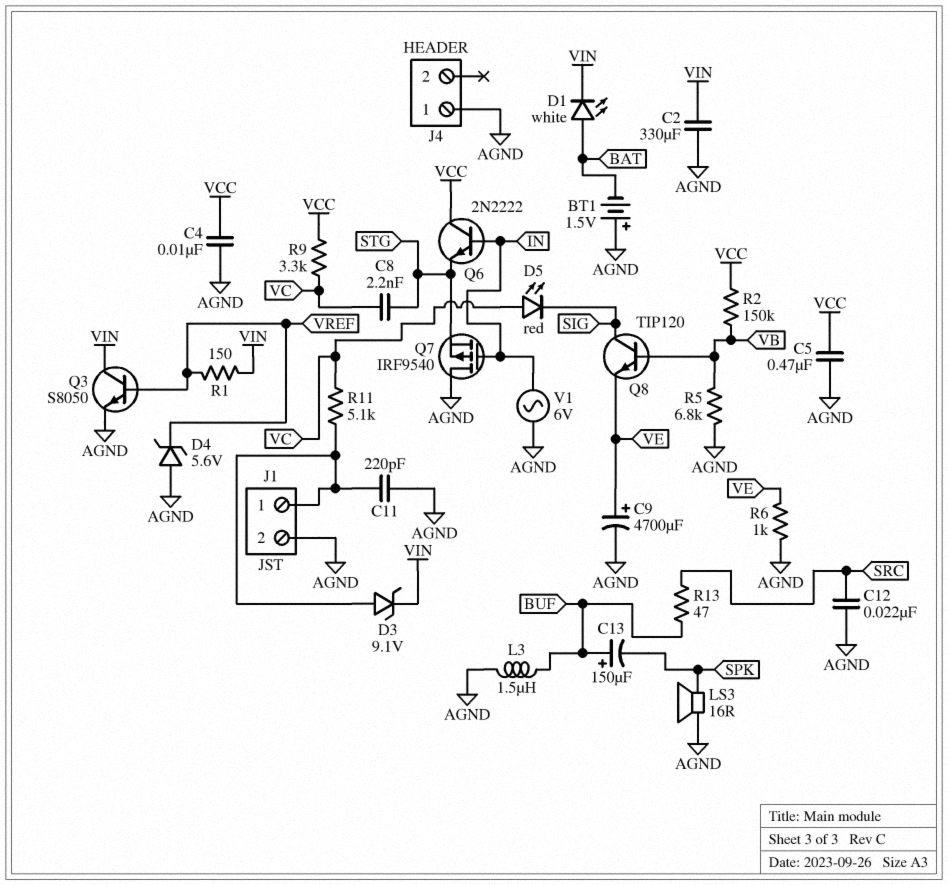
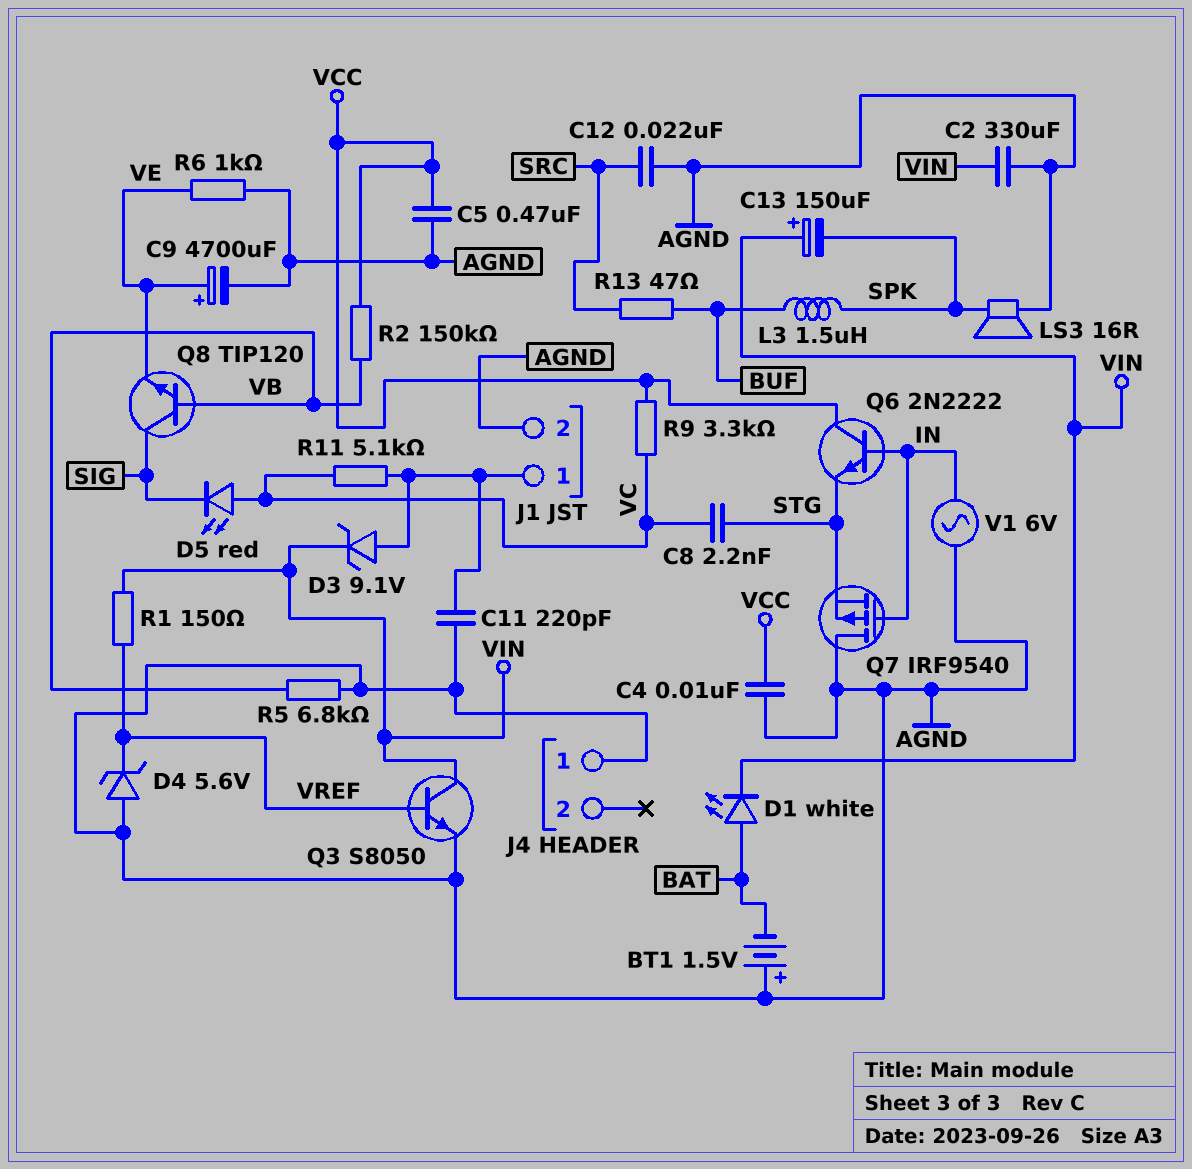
C13: 150uF (plus BUF, minus SPK) -> 150uF (plus VIN, minus SPK)
L3: 1.5uH (AGND, BUF) -> 1.5uH (BUF, SPK)

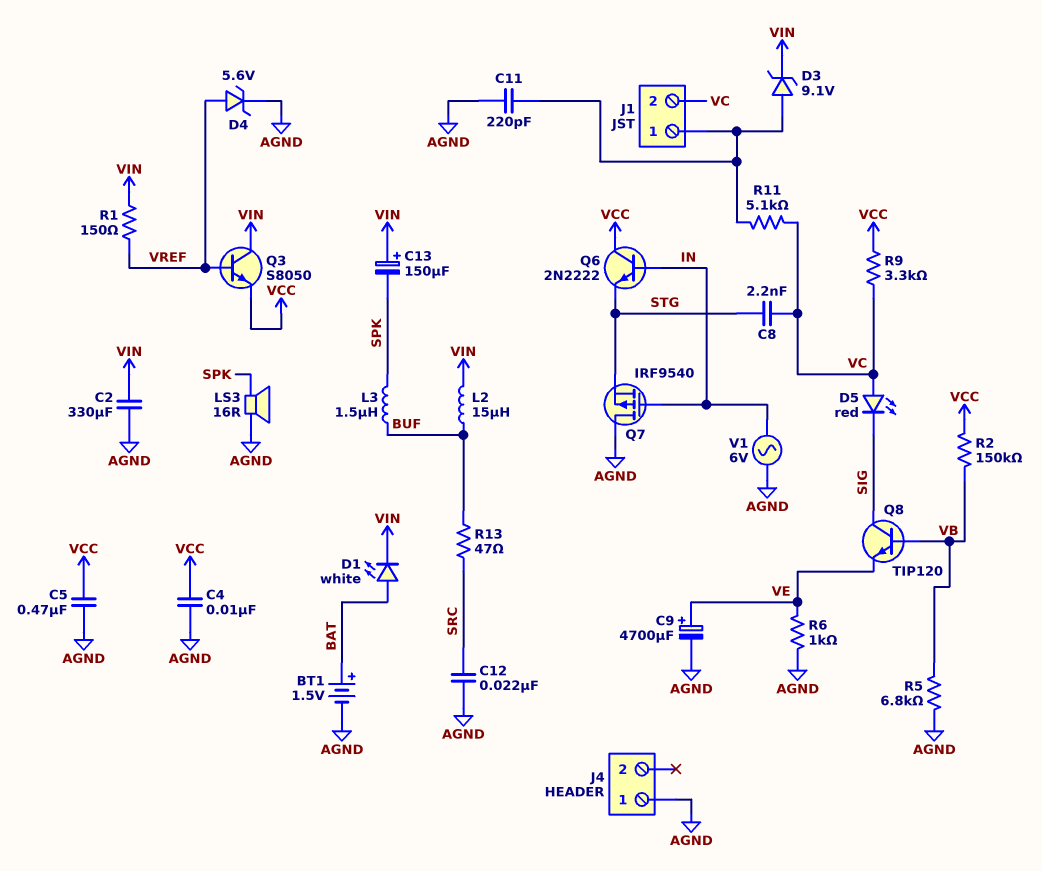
BT1: 1.5V (plus AGND, minus BAT) -> 1.5V (plus BAT, minus AGND)
D4: zener 5.6V (A AGND, K VREF) -> zener 5.6V (A VREF, K AGND)
J1 pin 2: AGND -> VC
L2: none -> 15uH (BUF, VIN)
Q3: NPN S8050 (B VREF, C VIN, E AGND) -> NPN S8050 (B VREF, C VIN, E VCC)

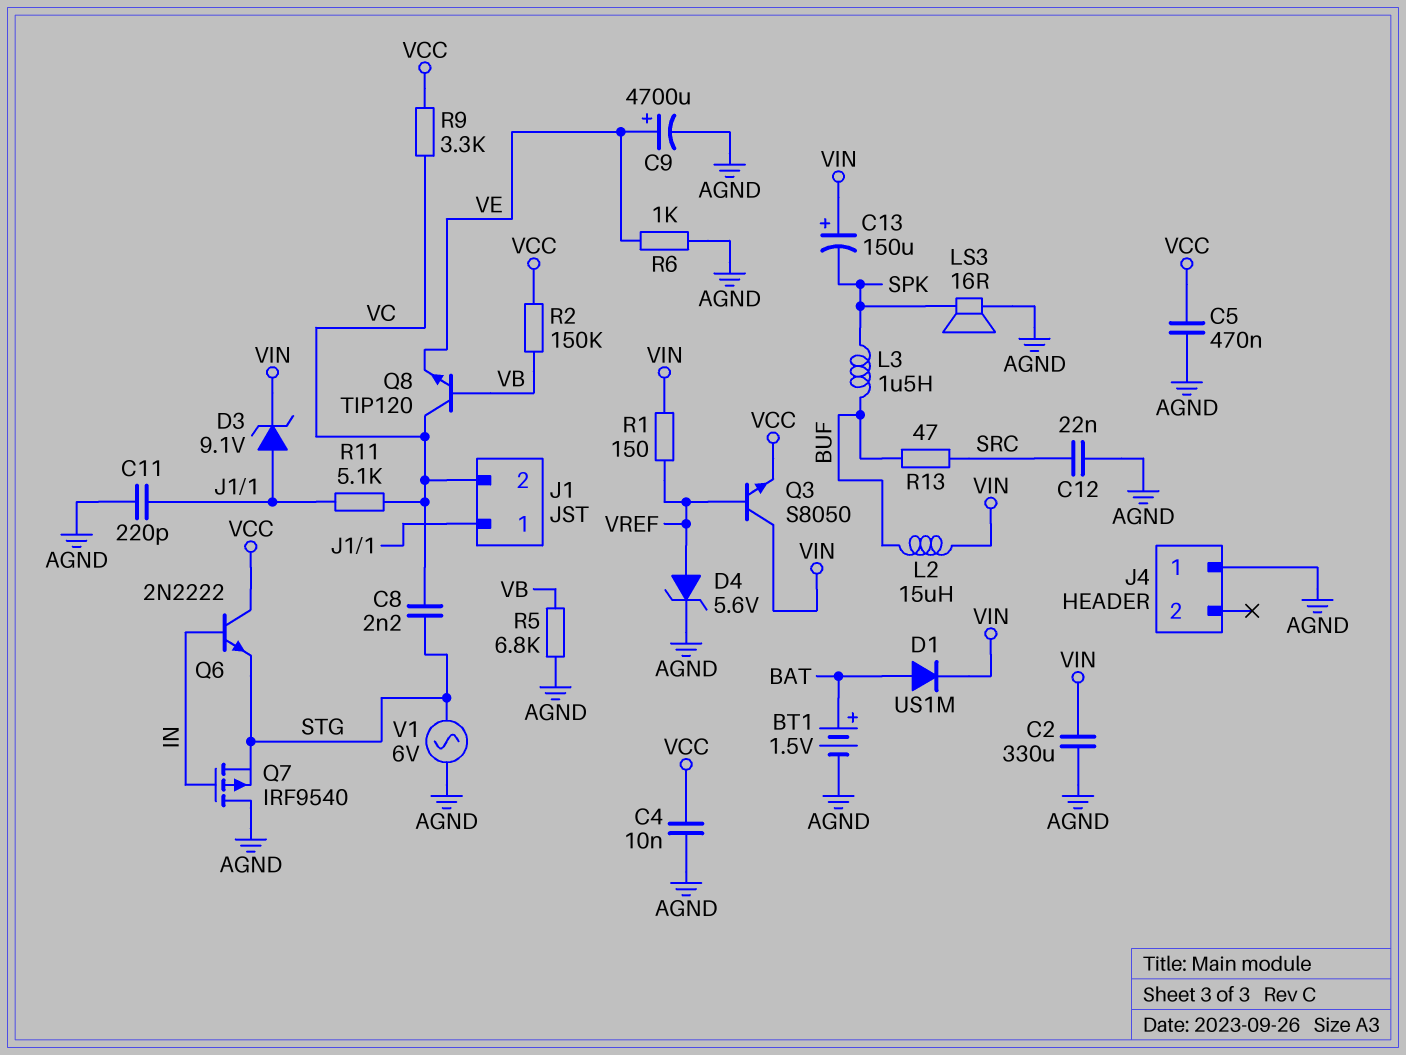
D1: LED white (A BAT, K VIN) -> diode US1M (A BAT, K VIN)
D5: LED red (A VC, K SIG) -> none
Q8: NPN TIP120 (B VB, C SIG, E VE) -> NPN TIP120 (B VB, C VC, E VE)
V1: AC 6V (AGND, IN) -> AC 6V (AGND, STG)

